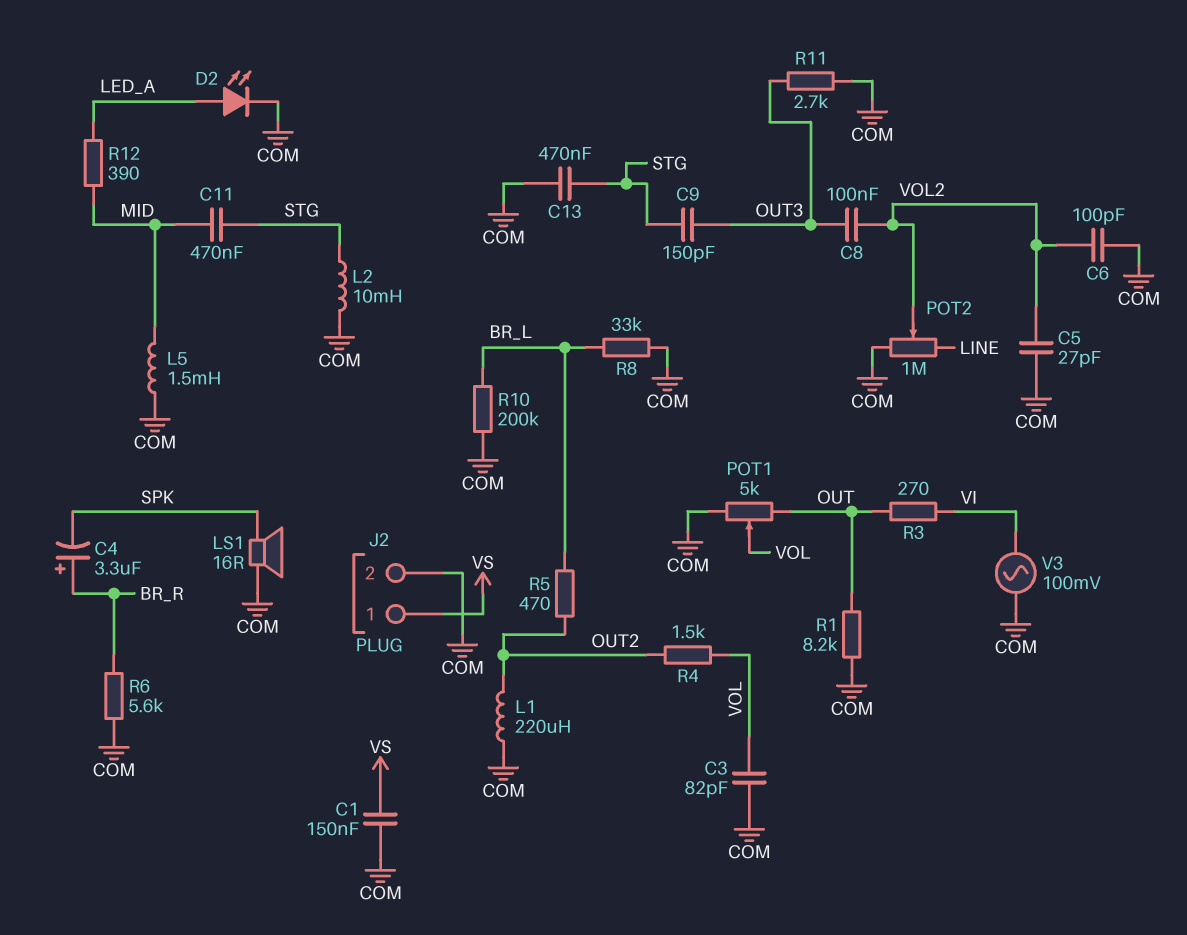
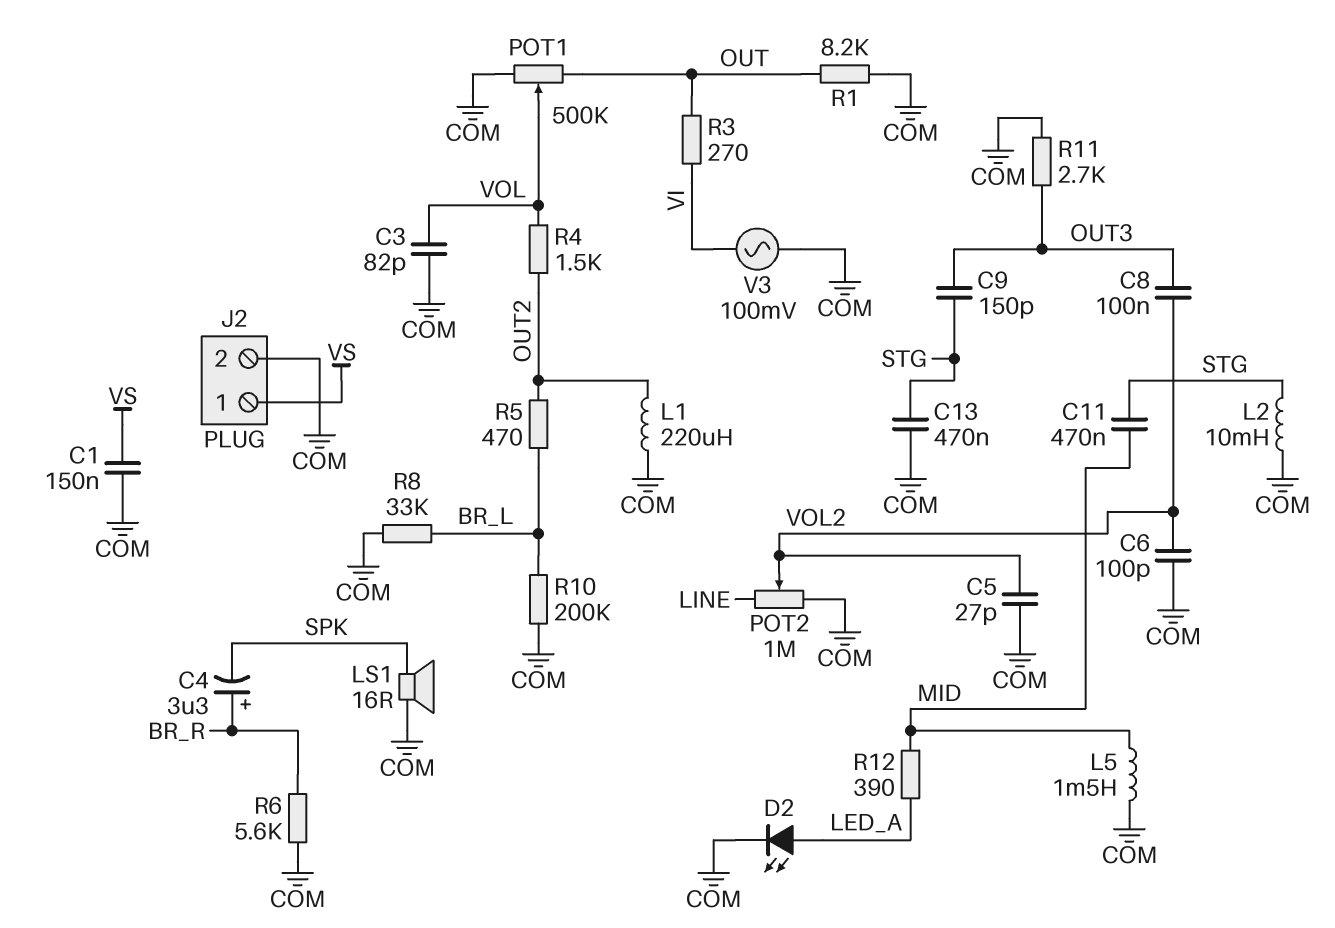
POT1: 5k (COM, OUT, wiper VOL) -> 500k (COM, OUT, wiper VOL)

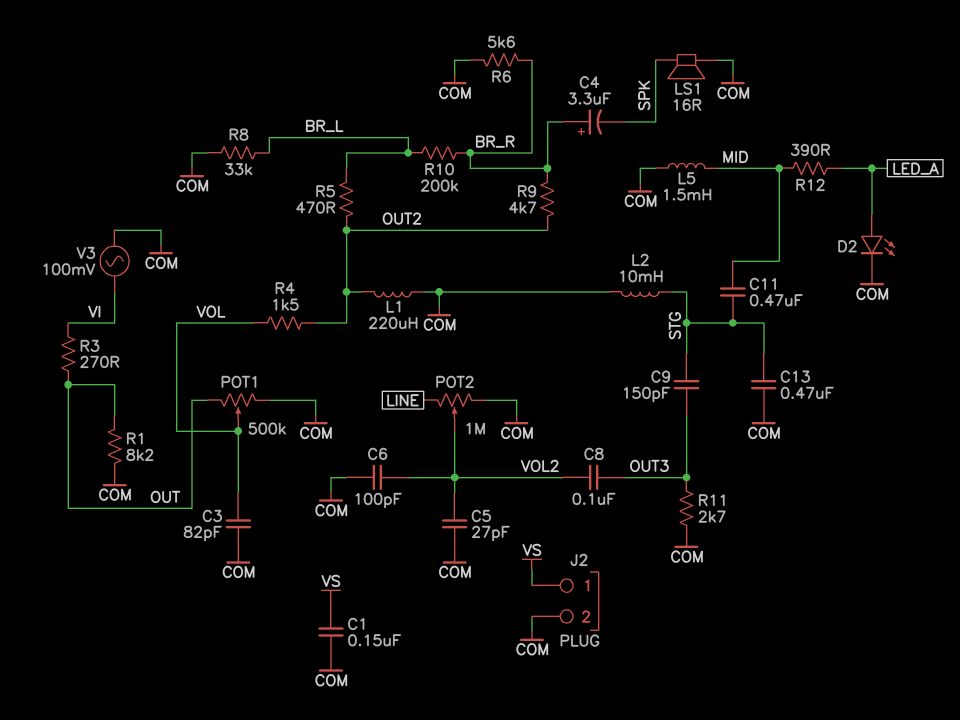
R9: none -> 4.7k (BR_R, OUT2)
R10: 200k (BR_L, COM) -> 200k (BR_L, BR_R)

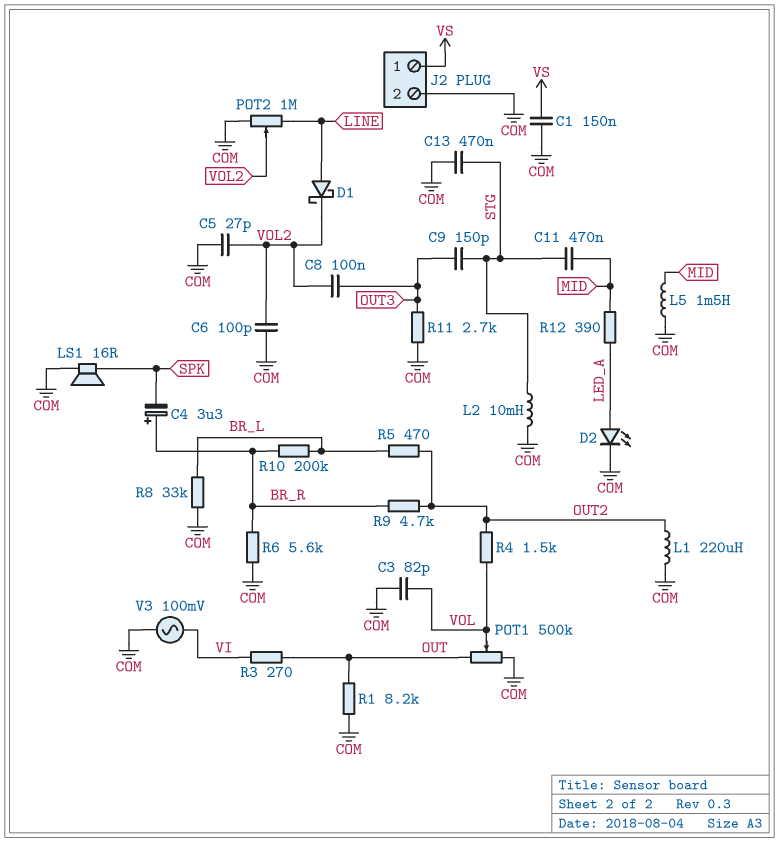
D1: none -> schottky (A LINE, K VOL2)

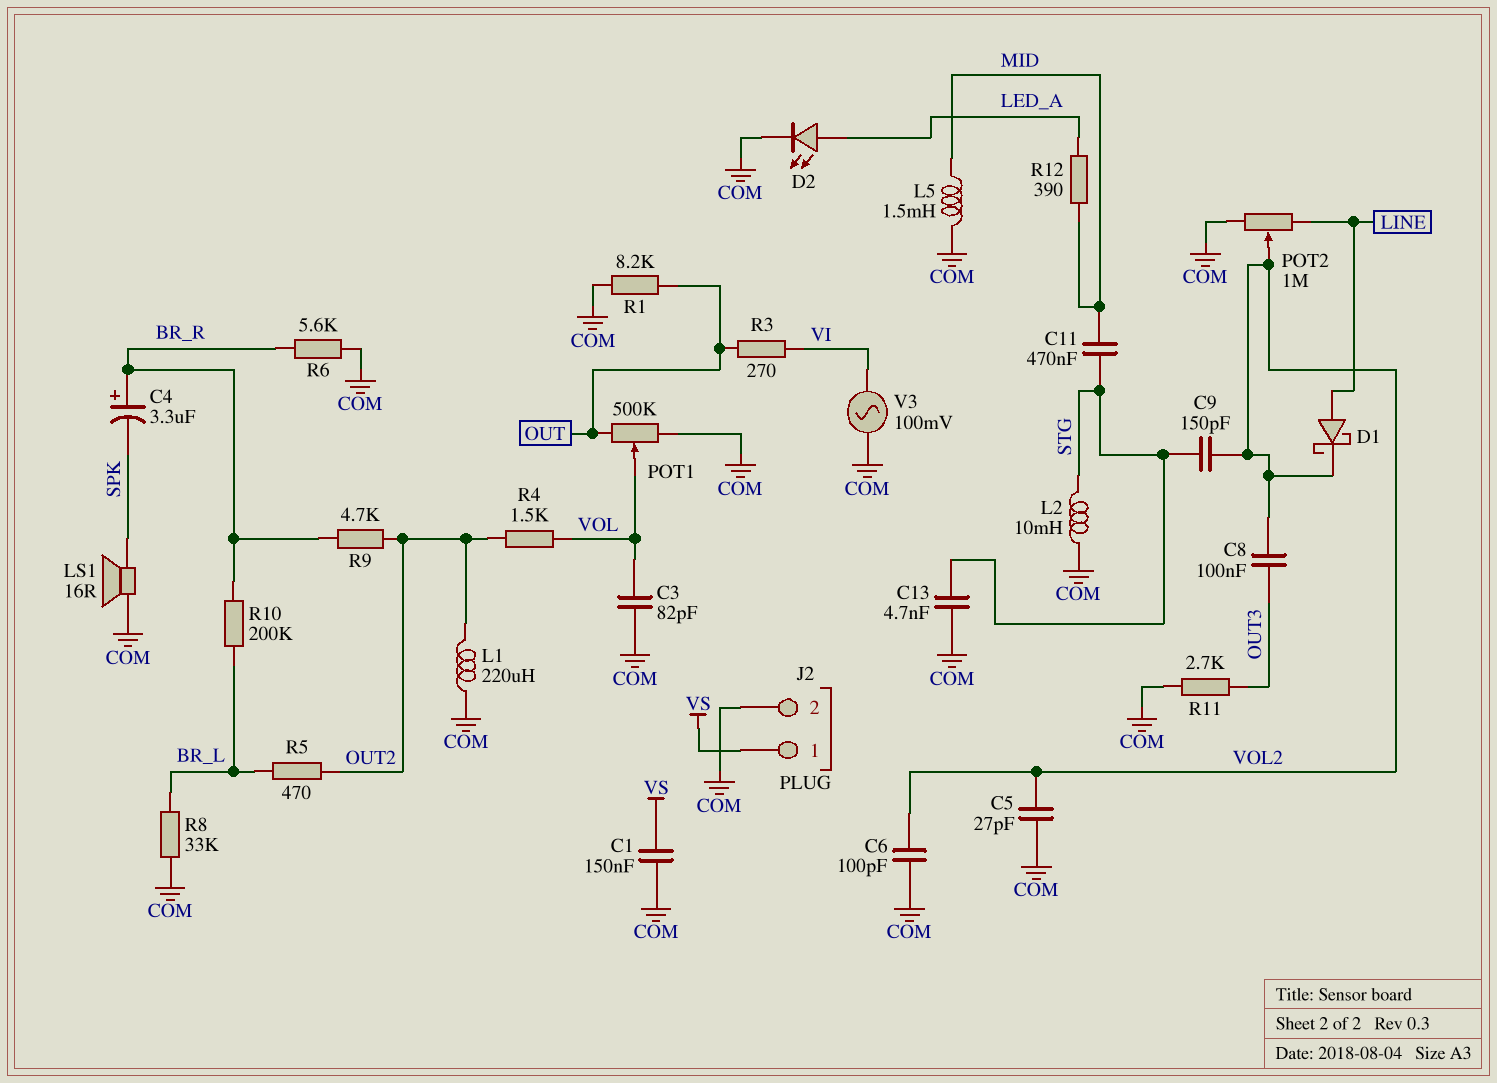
C9: 150pF (OUT3, STG) -> 150pF (STG, VOL2)
C13: 470nF (COM, STG) -> 4.7nF (COM, STG)

